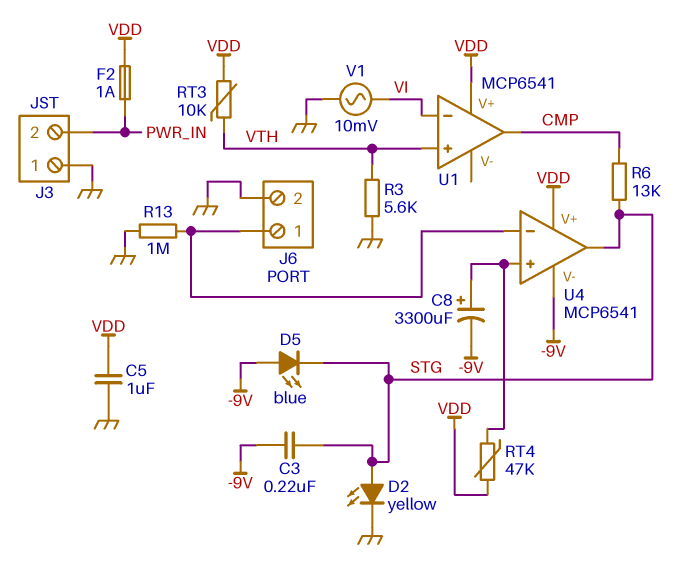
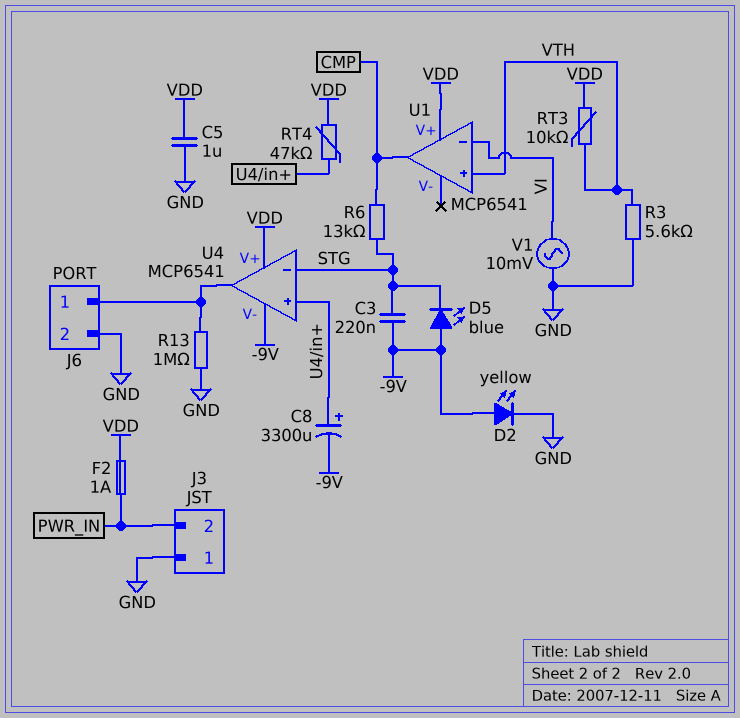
D2: LED yellow (A STG, K GND) -> LED yellow (A -9V, K GND)
U4 pin in-: J6/1 -> STG
U4 pin out: STG -> J6/1

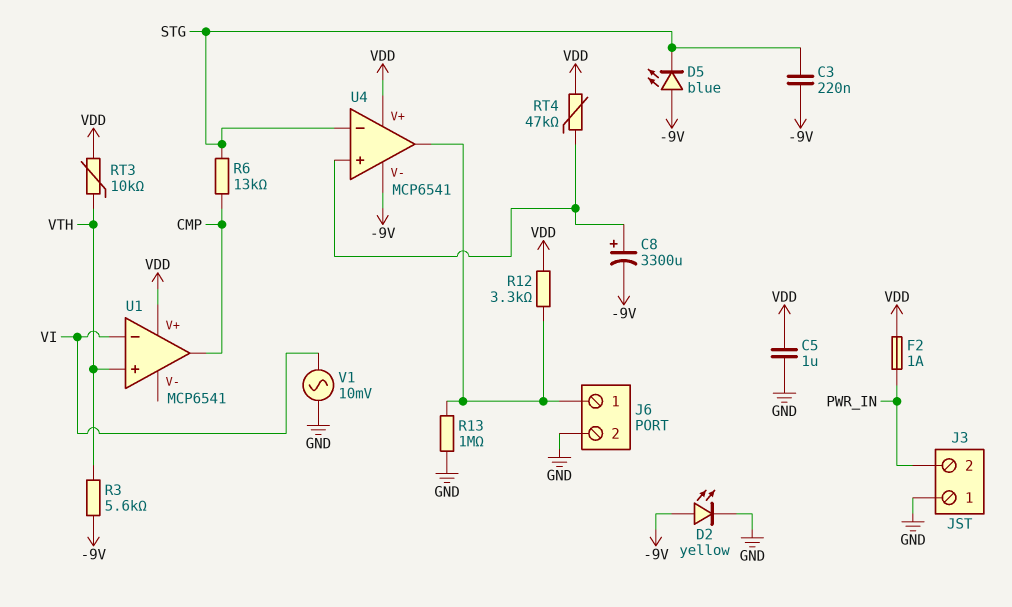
R3: 5.6k (GND, VTH) -> 5.6k (-9V, VTH)
R12: none -> 3.3k (J6/1, VDD)

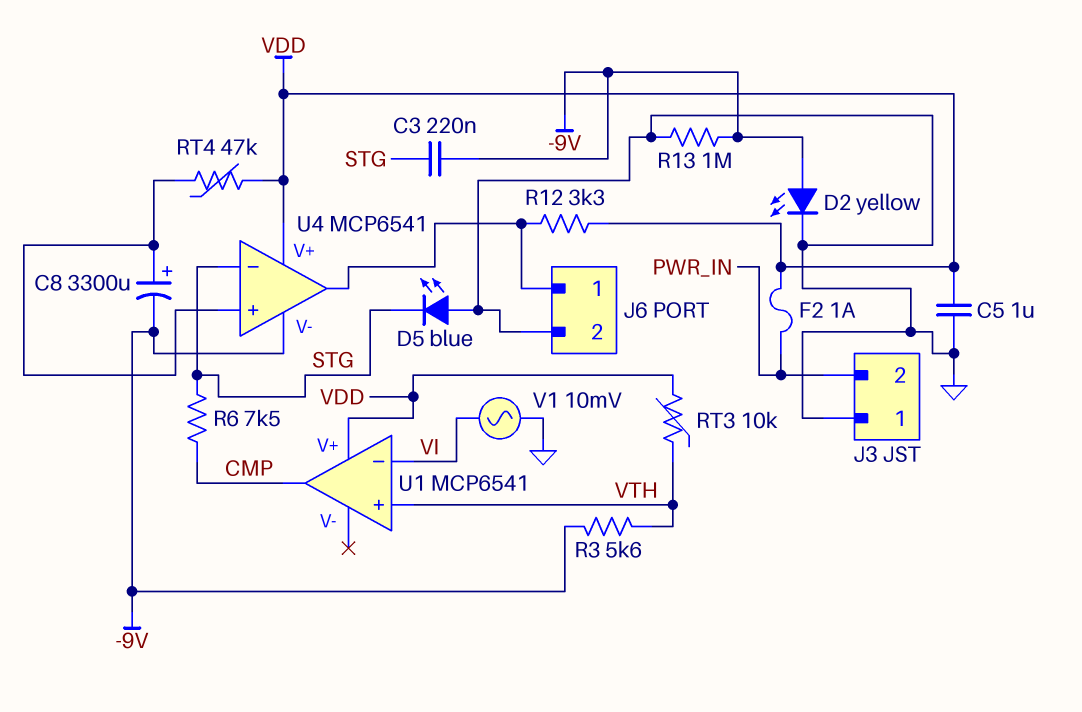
D5: LED blue (A -9V, K STG) -> LED blue (A GND, K STG)
R6: 13k (CMP, STG) -> 7.5k (CMP, STG)
R13: 1M (GND, J6/1) -> 1M (-9V, GND)

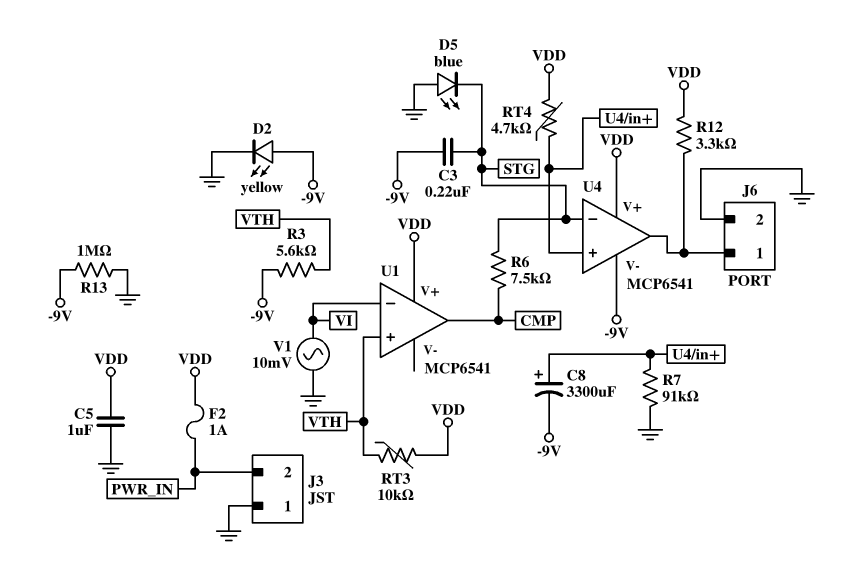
R7: none -> 91k (GND, U4/in+)
RT4: 47k (U4/in+, VDD) -> 4.7k (U4/in+, VDD)

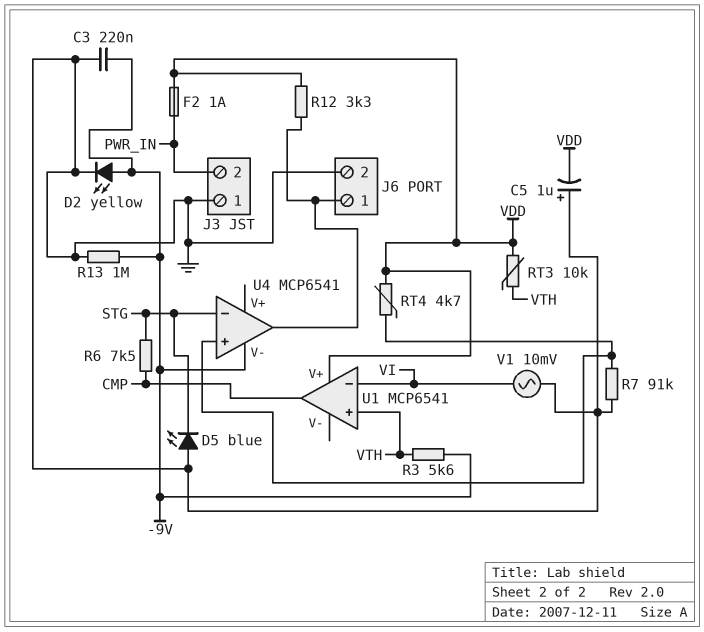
C3: 220nF (-9V, STG) -> 220nF (-9V, GND)
C5: 1uF (GND, VDD) -> 1uF (plus GND, minus VDD)
C8: 3300uF (plus U4/in+, minus -9V) -> none
U4 pin V+: VDD -> none

